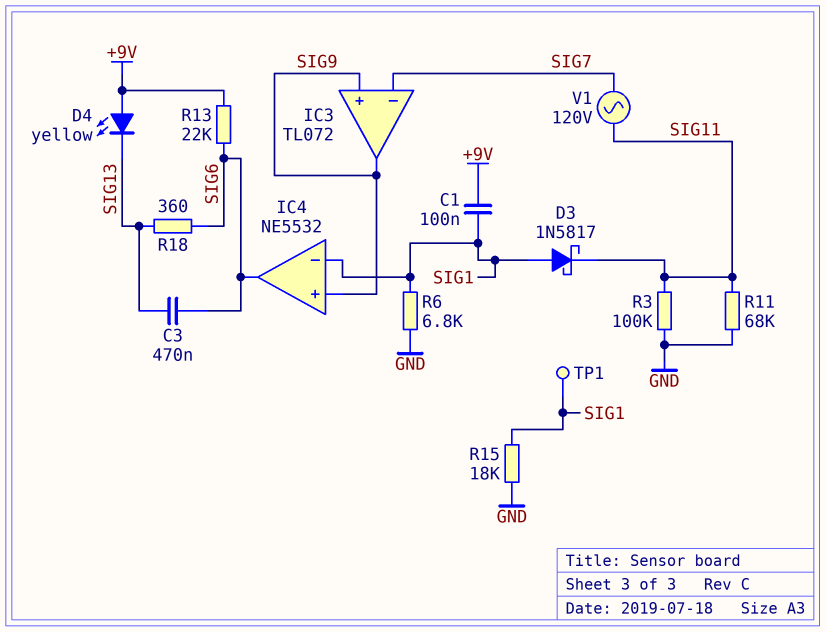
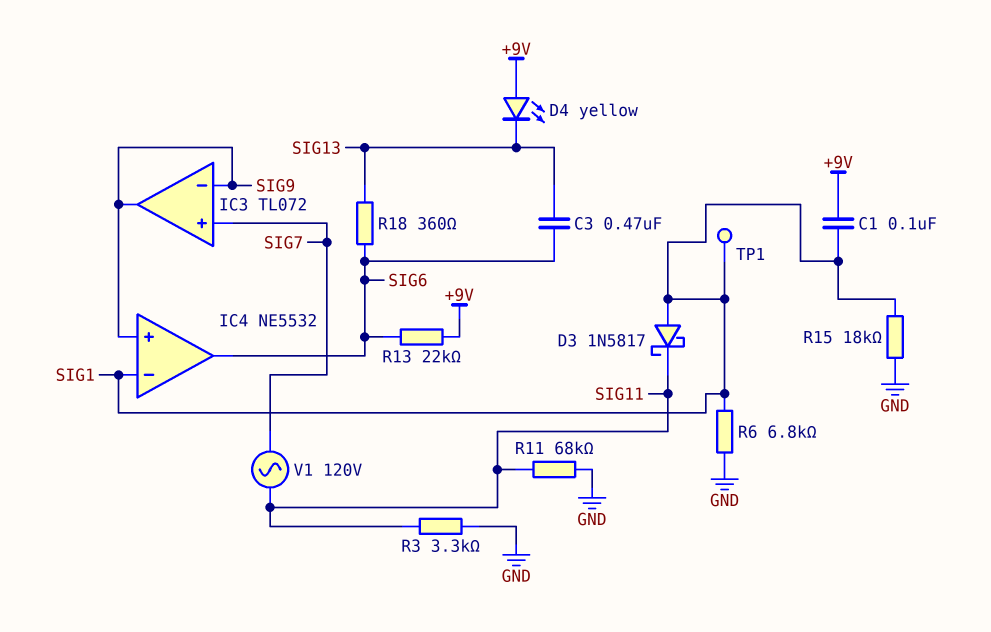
IC3 pin in+: SIG9 -> SIG7
IC3 pin in-: SIG7 -> SIG9
R3: 100k (GND, SIG11) -> 3.3k (GND, SIG11)

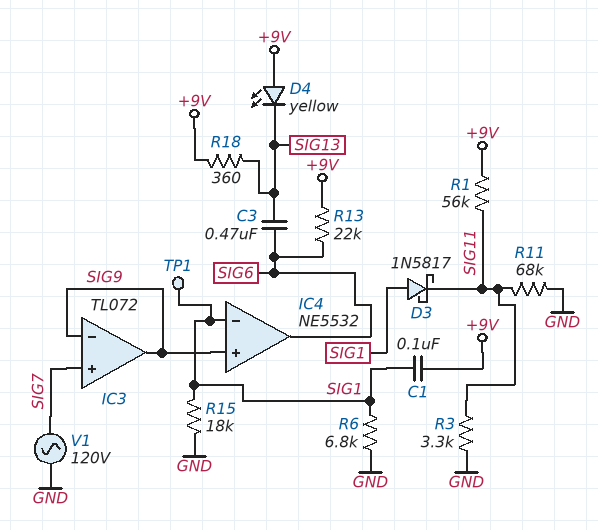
R1: none -> 56k (+9V, SIG11)
R18: 360 (SIG6, SIG13) -> 360 (+9V, SIG13)
V1: AC 120V (SIG7, SIG11) -> AC 120V (GND, SIG7)

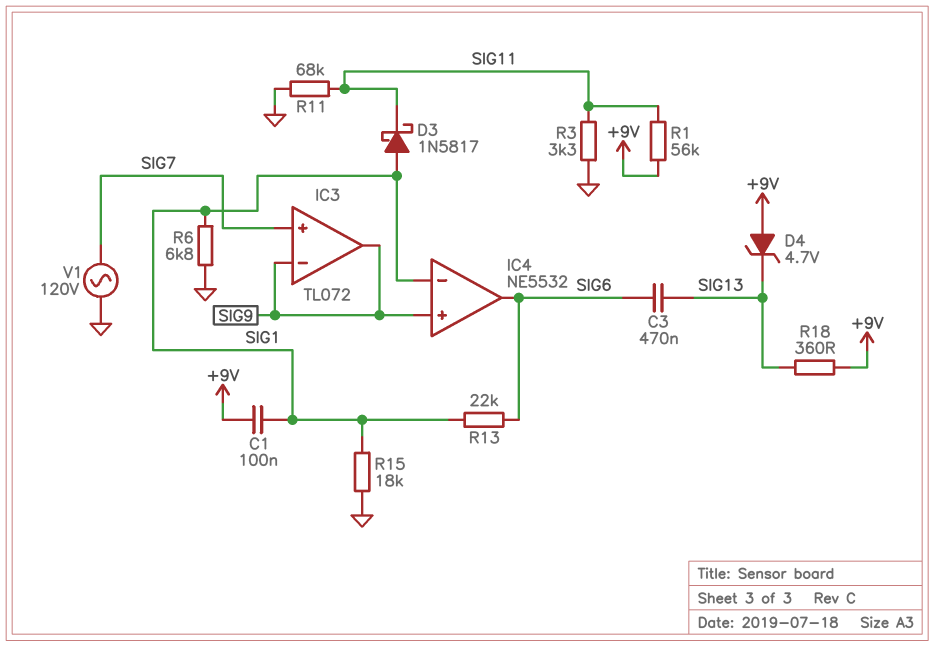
D4: LED yellow (A +9V, K SIG13) -> zener 4.7V (A +9V, K SIG13)
R13: 22k (+9V, SIG6) -> 22k (SIG1, SIG6)
TP1: test point (SIG1) -> none

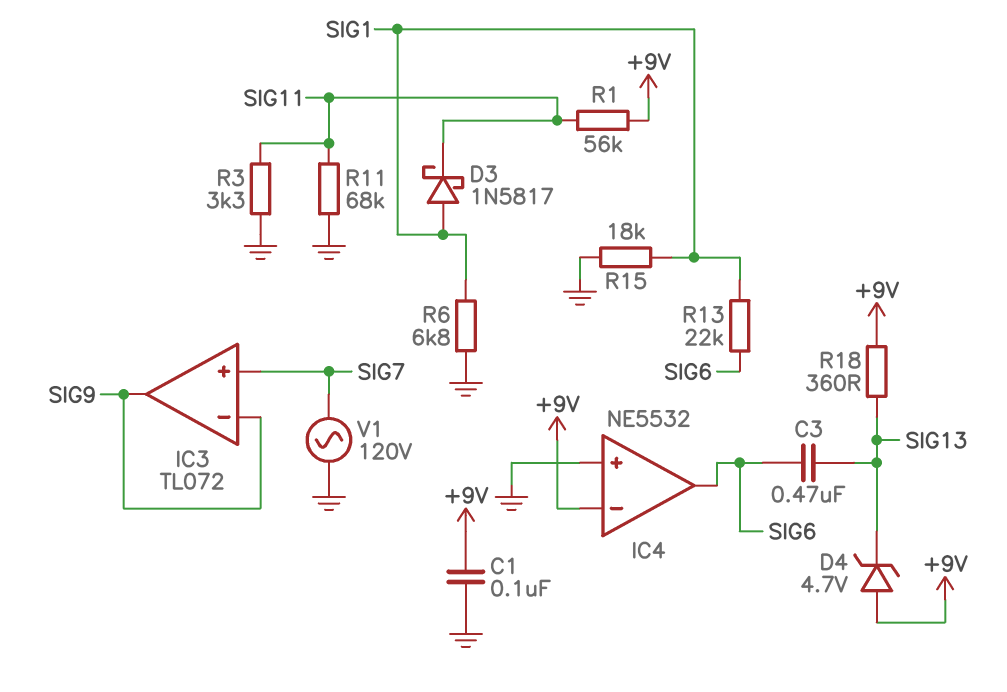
C1: 100nF (+9V, SIG1) -> 100nF (+9V, GND)
IC4 pin in+: SIG9 -> GND
IC4 pin in-: SIG1 -> +9V

